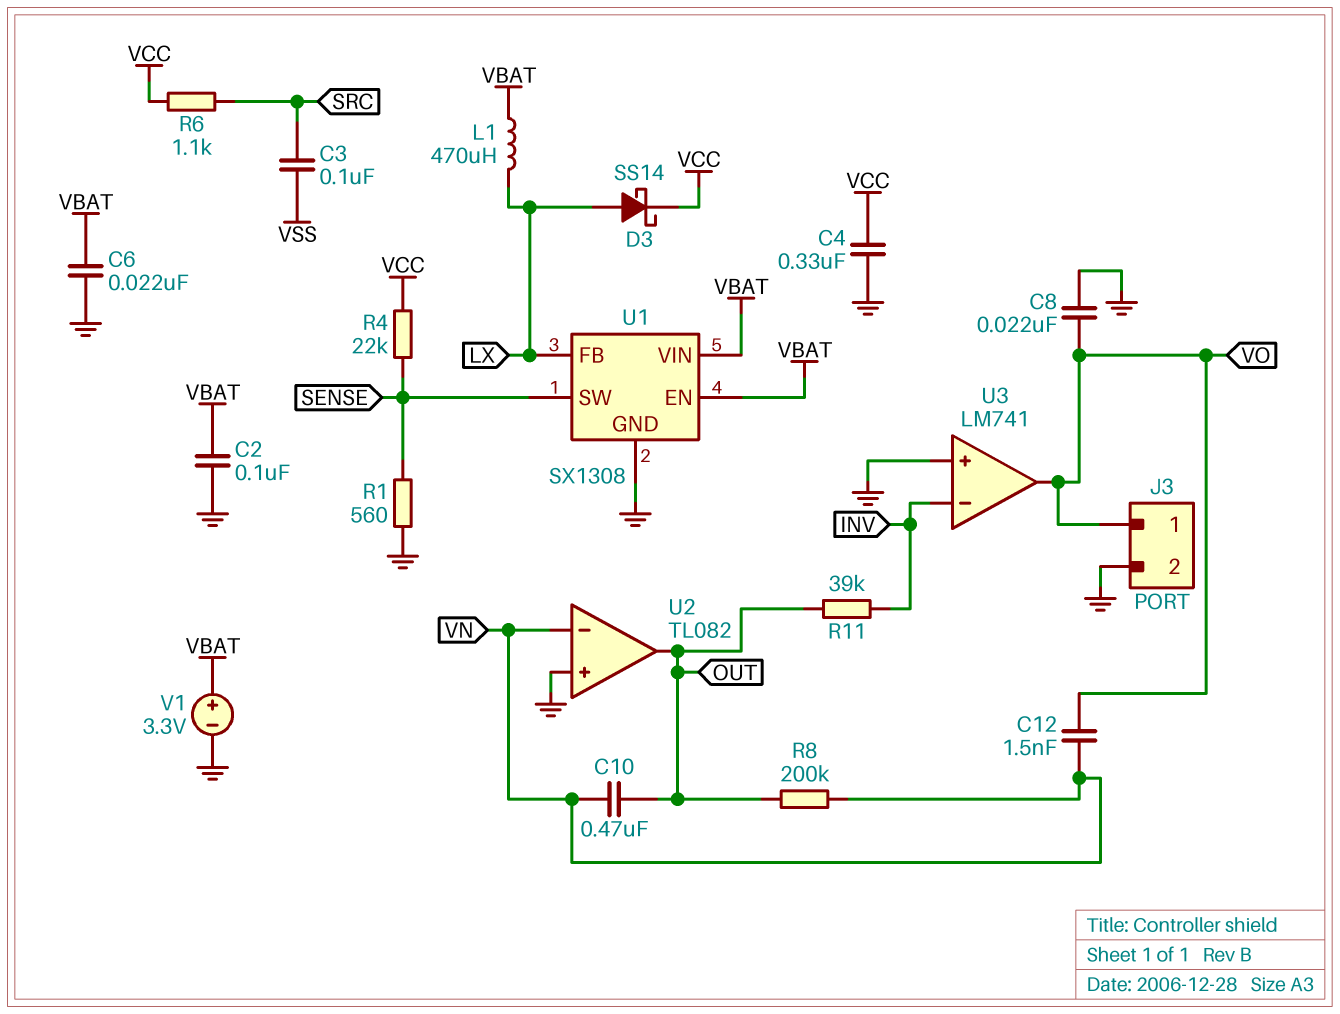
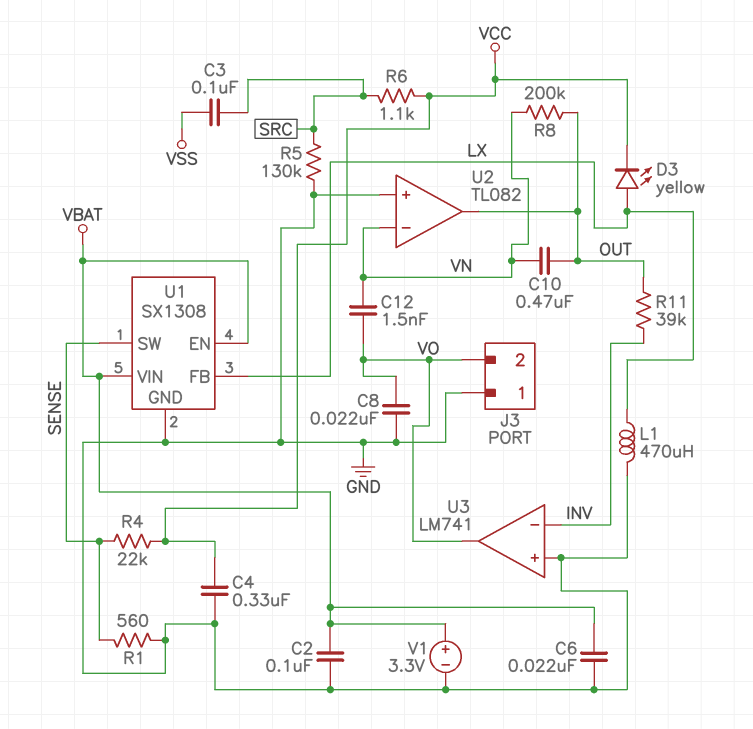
D3: schottky SS14 (A LX, K VCC) -> LED yellow (A LX, K VCC)
J3 pin 1: VO -> GND
J3 pin 2: GND -> VO
L1: 470uH (LX, VBAT) -> 470uH (GND, LX)
R5: none -> 130k (GND, SRC)

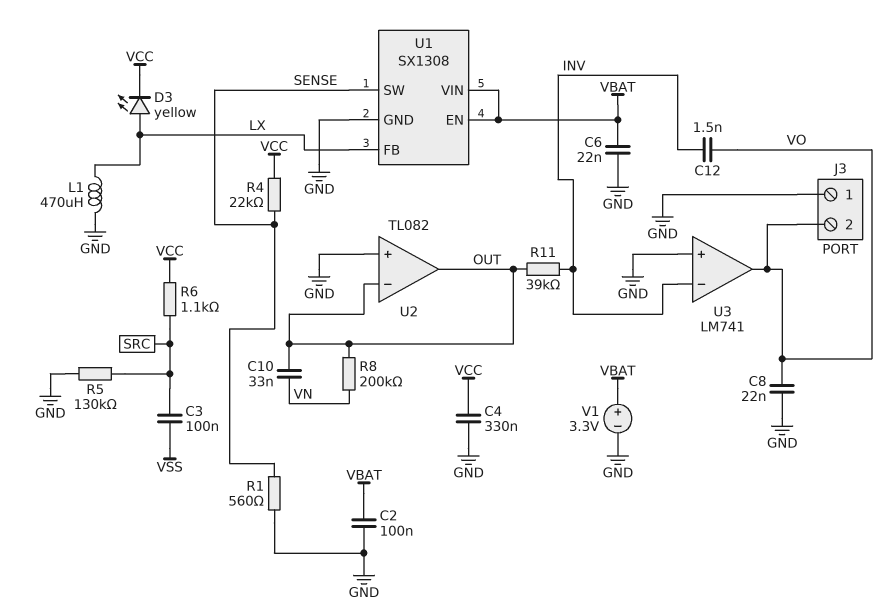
C10: 470nF (OUT, VN) -> 33nF (OUT, VN)
C12: 1.5nF (VN, VO) -> 1.5nF (INV, VO)
U2 pin in-: VN -> OUT

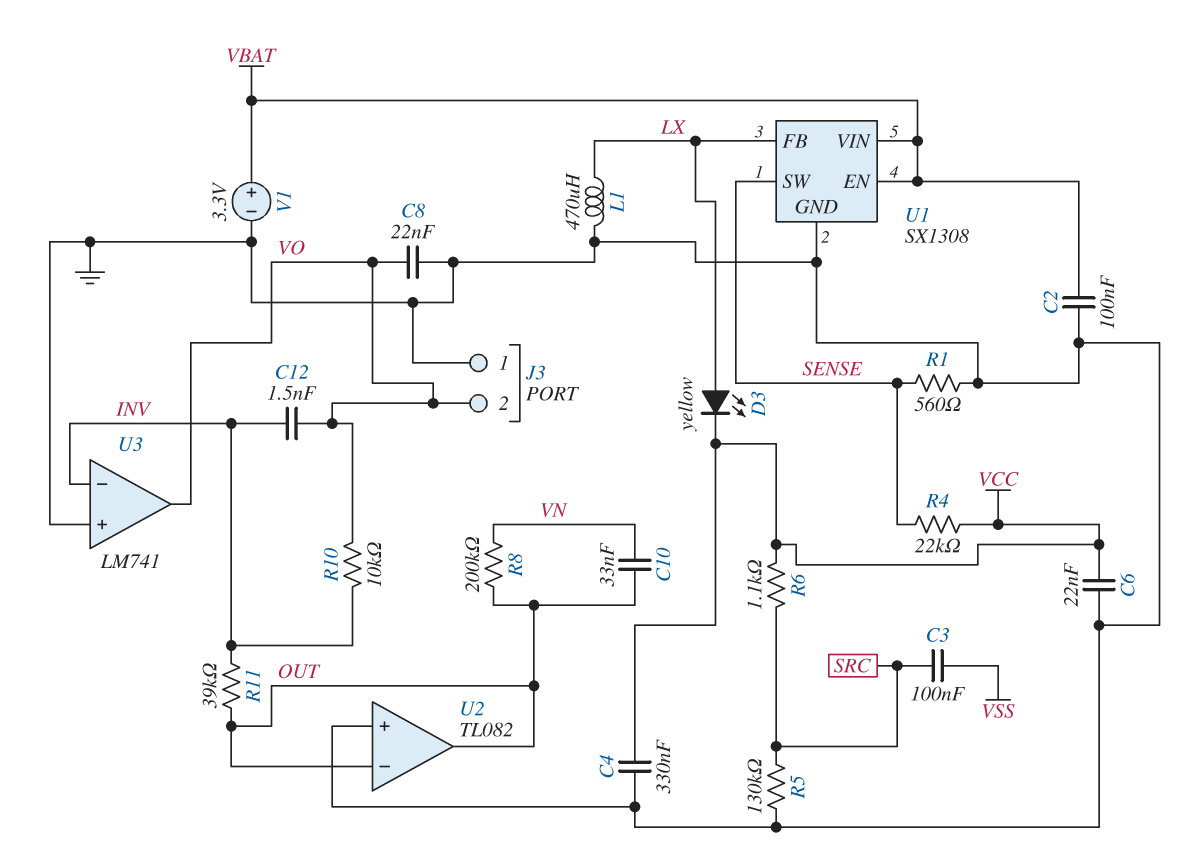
C6: 22nF (GND, VBAT) -> 22nF (GND, VCC)
R10: none -> 10k (INV, VO)

